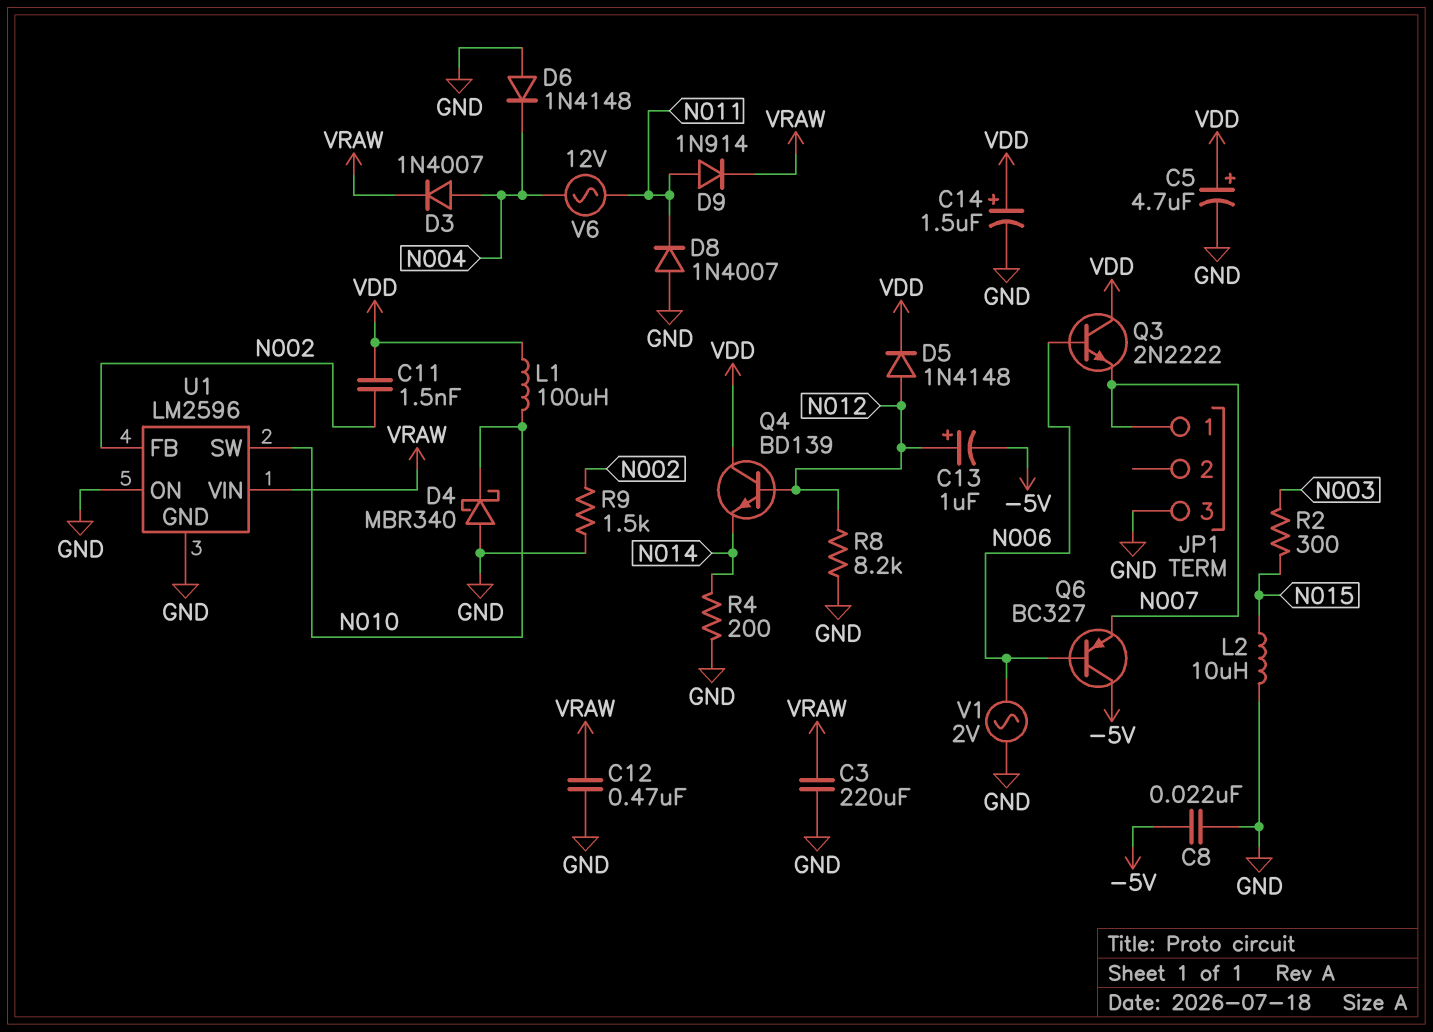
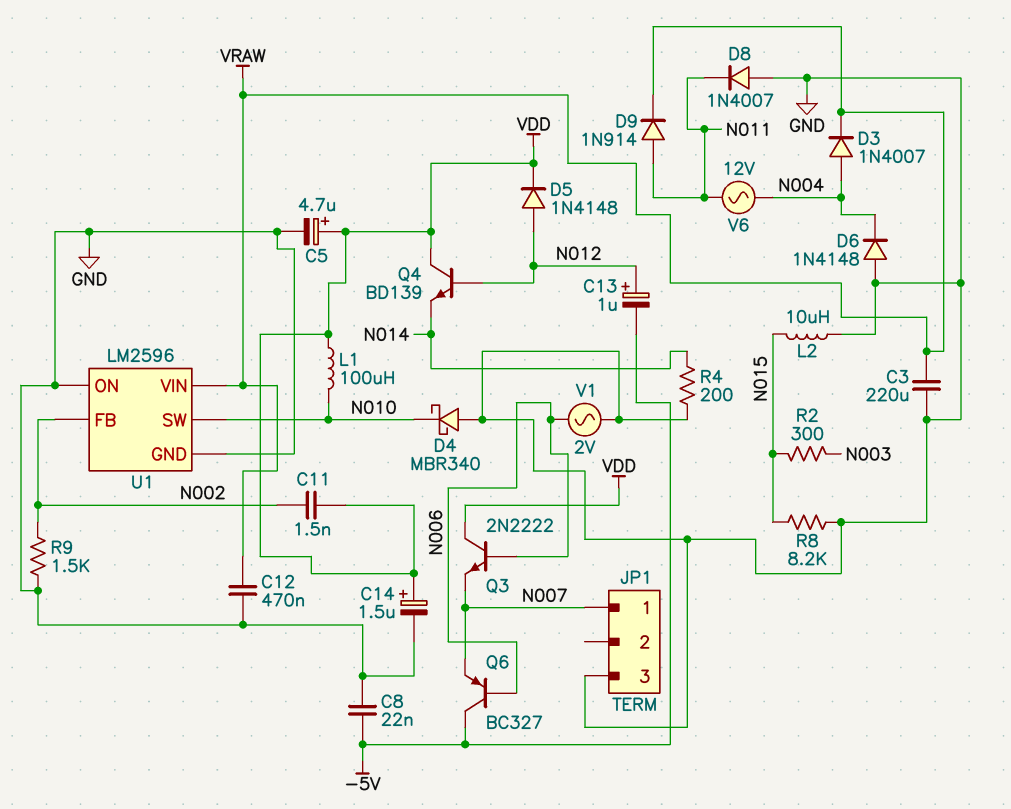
R8: 8.2k (GND, N012) -> 8.2k (GND, N015)

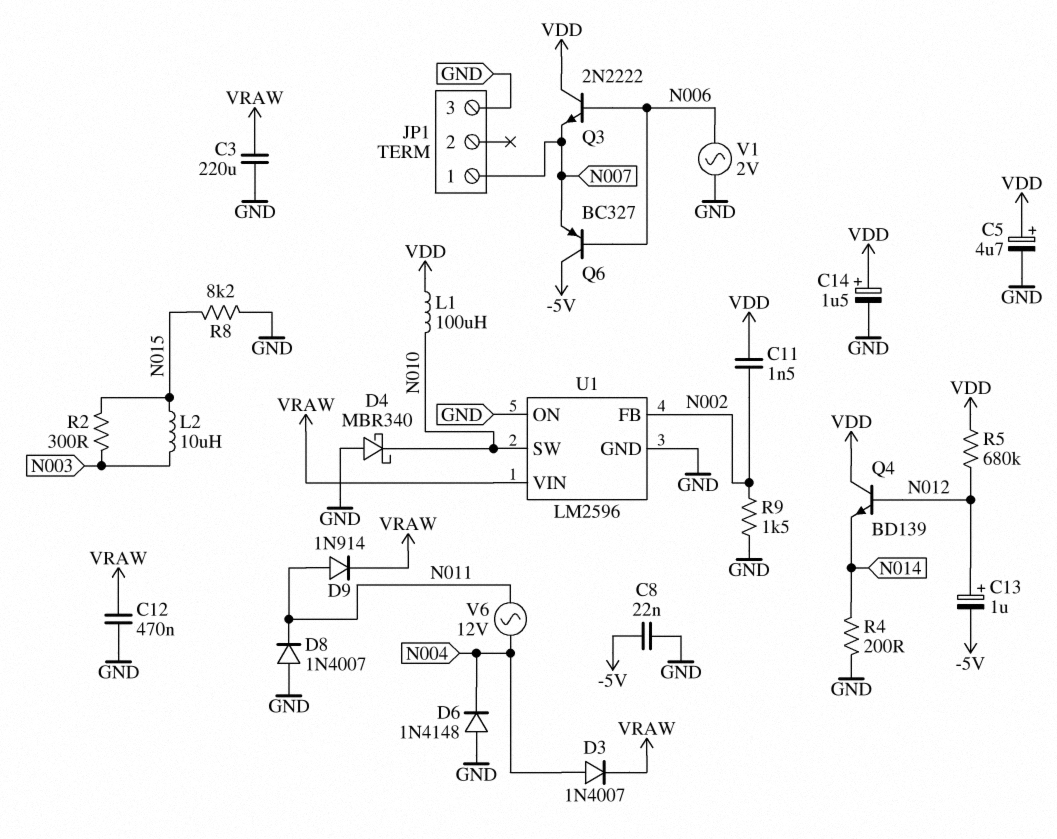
D5: diode 1N4148 (A N012, K VDD) -> none
L2: 10uH (GND, N015) -> 10uH (N003, N015)
R5: none -> 680k (N012, VDD)

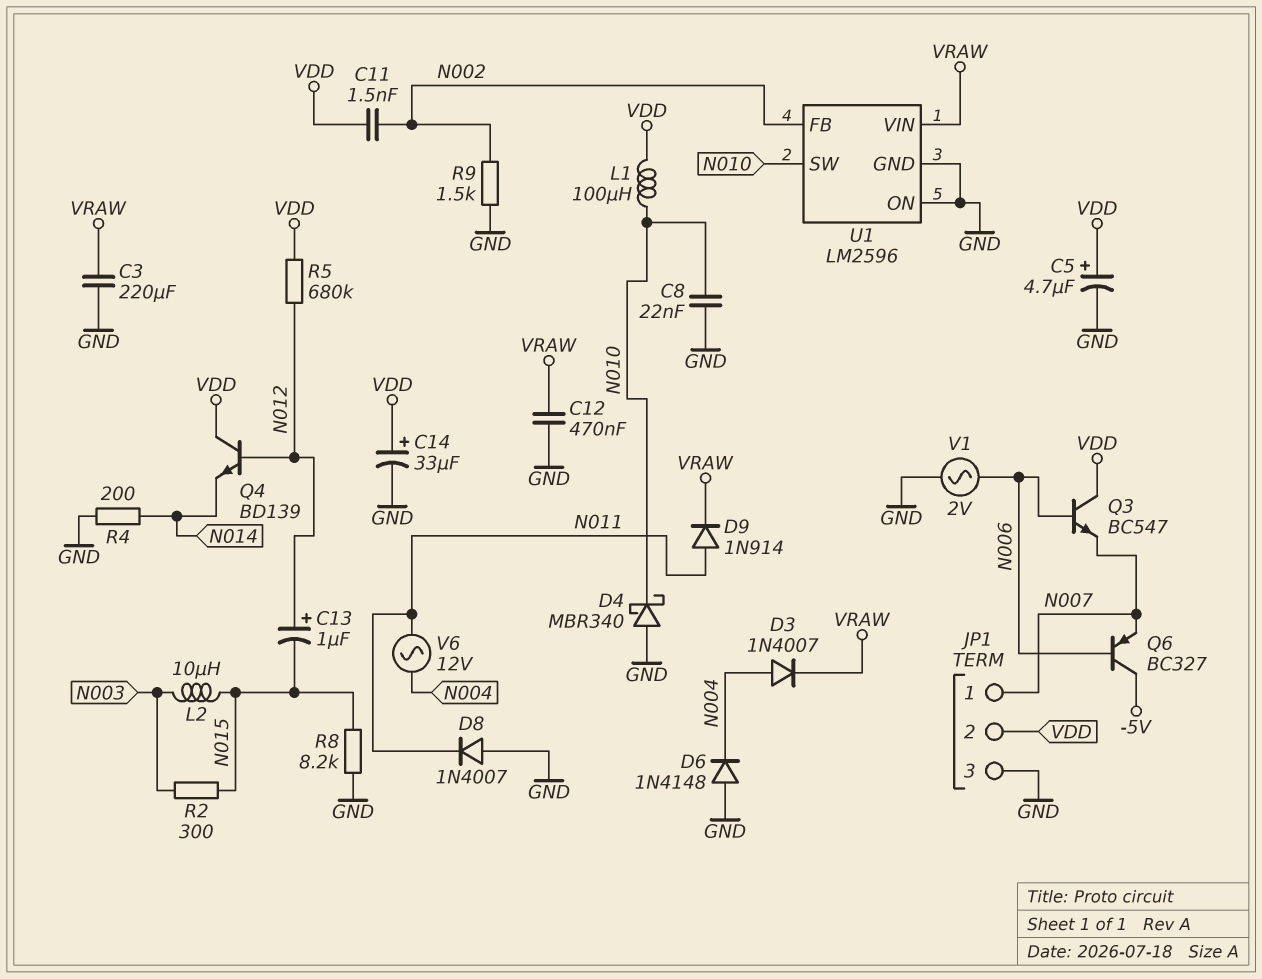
C8: 22nF (-5V, GND) -> 22nF (GND, N010)
C13: 1uF (plus N012, minus -5V) -> 1uF (plus N012, minus N015)
C14: 1.5uF (plus VDD, minus GND) -> 33uF (plus VDD, minus GND)
JP1 pin 2: none -> VDD
Q3: NPN 2N2222 (B N006, C VDD, E N007) -> NPN BC547 (B N006, C VDD, E N007)

